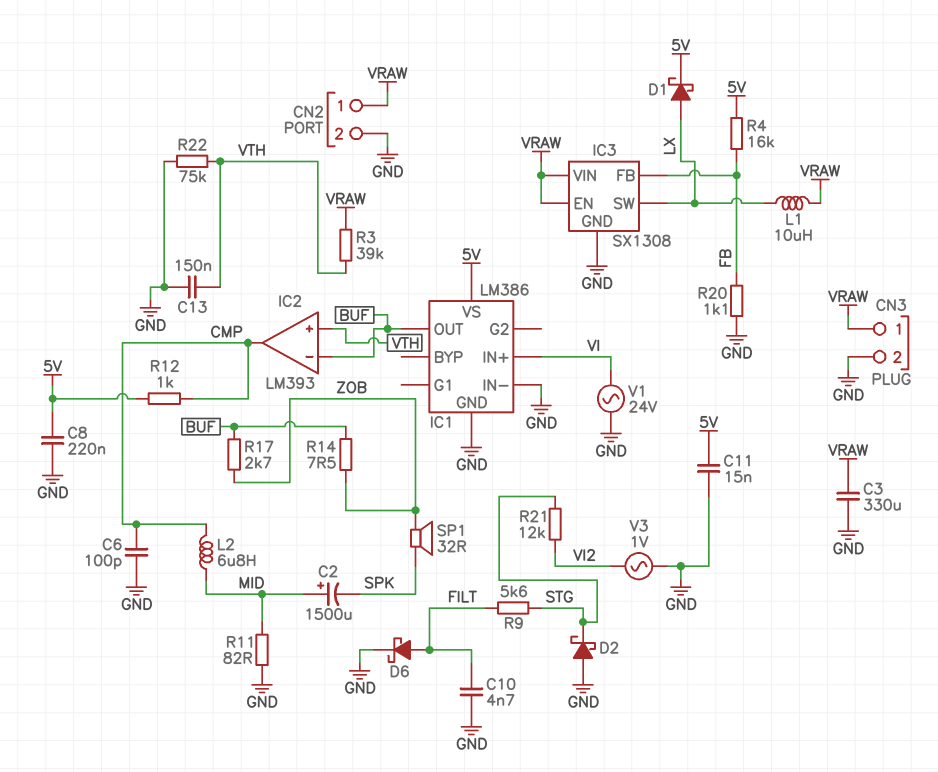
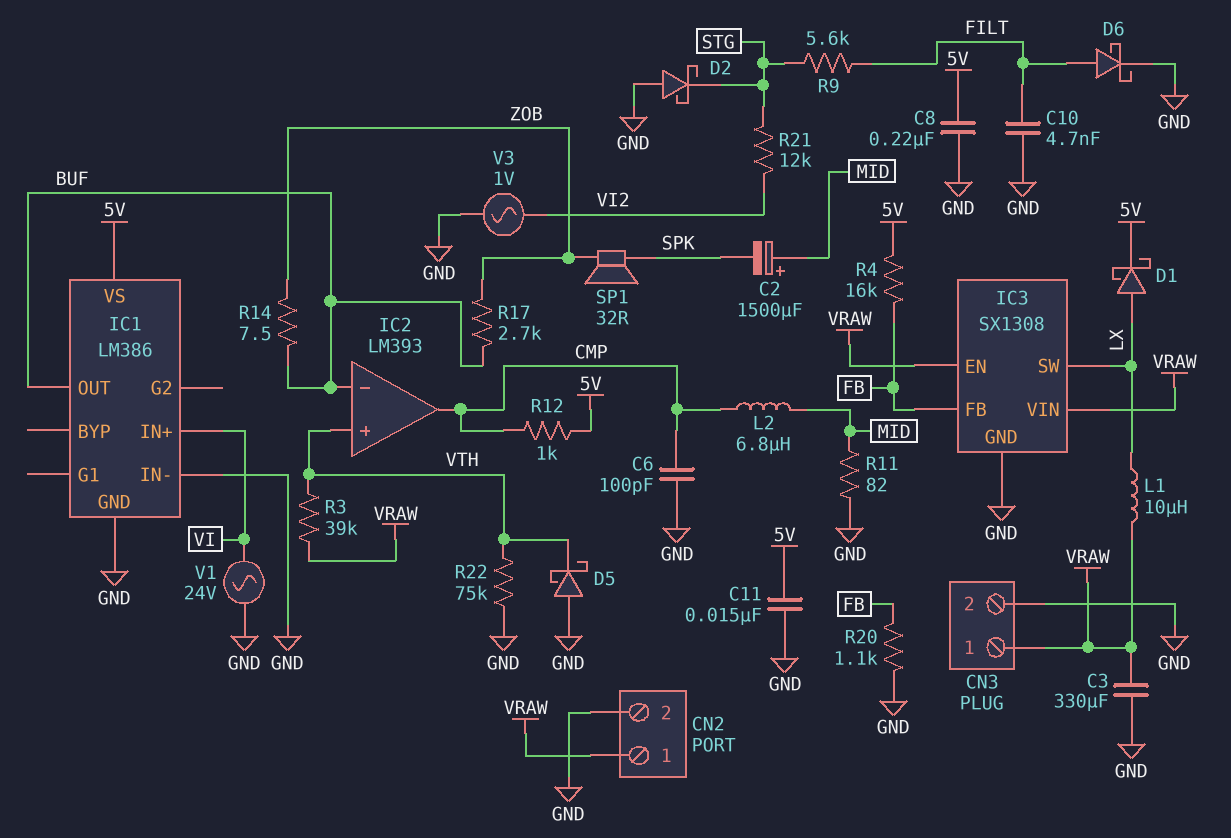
C13: 150nF (GND, VTH) -> none
D5: none -> schottky (A GND, K VTH)

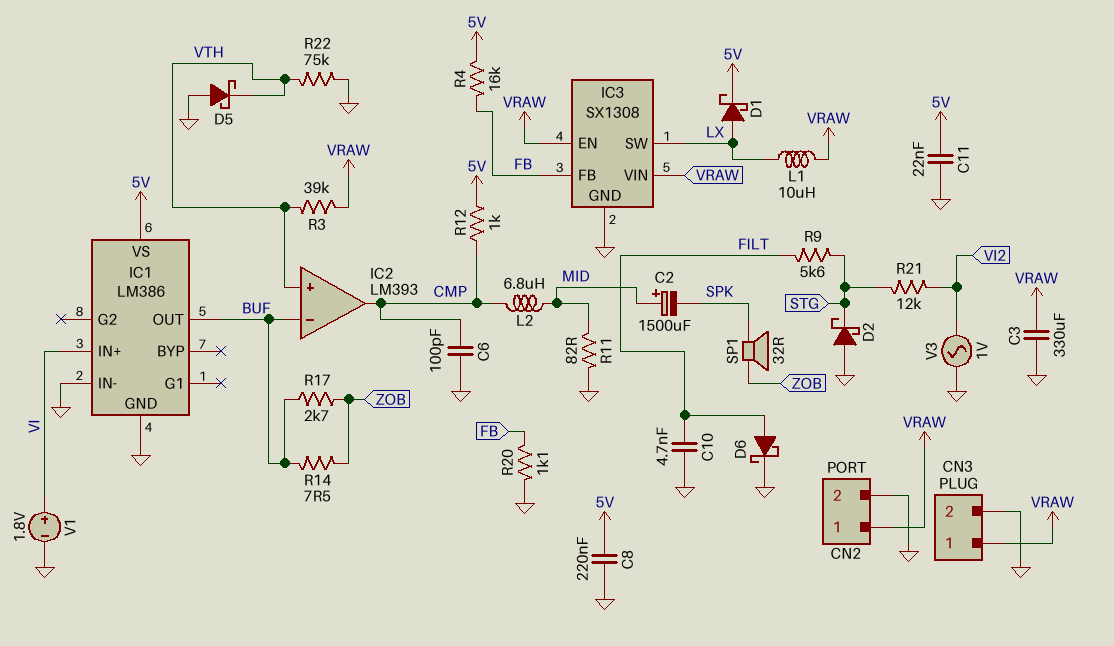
C11: 15nF (5V, GND) -> 22nF (5V, GND)
V1: AC 24V (GND, VI) -> 1.8V (plus VI, minus GND)

